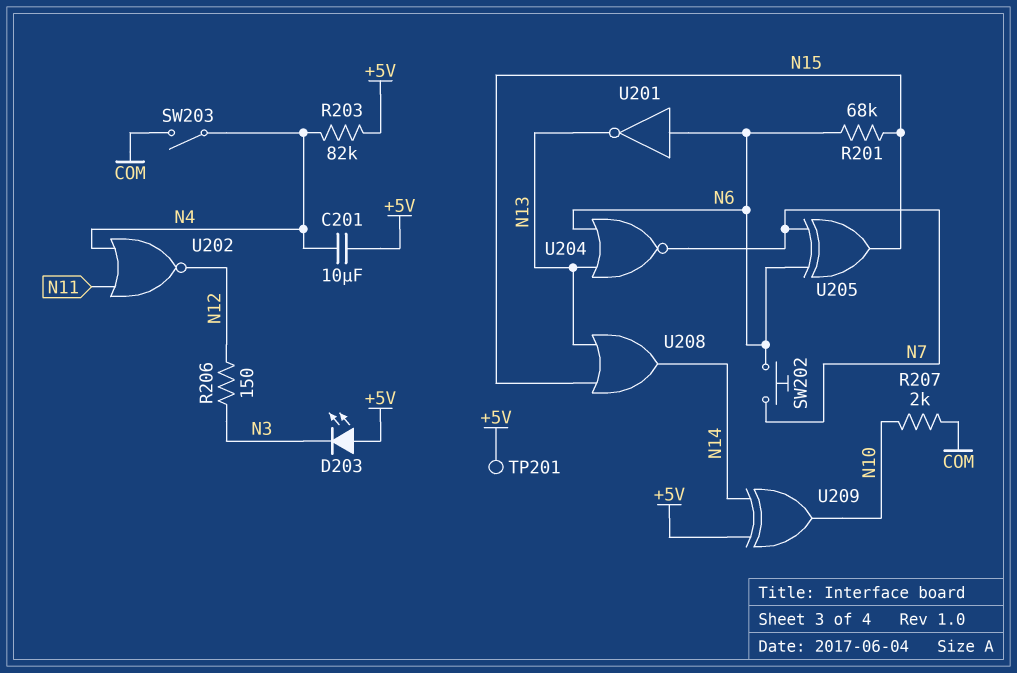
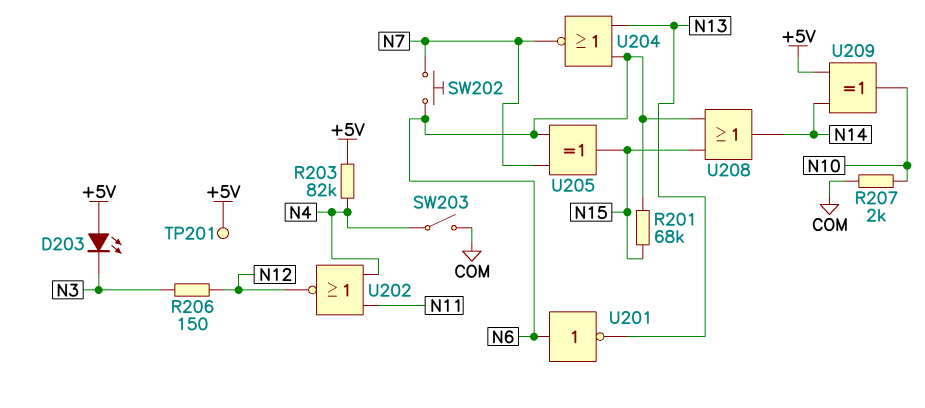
C201: 10uF (+5V, N4) -> none
U208: OR (in N13, in N15, out N14) -> OR (in N6, in N15, out N14)

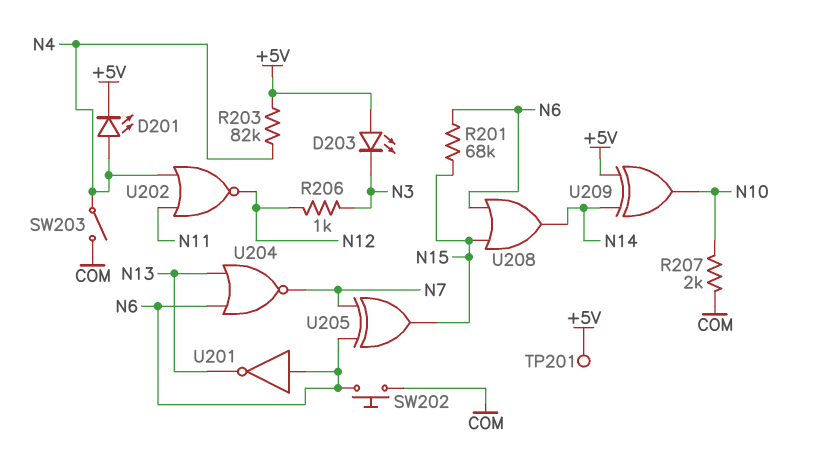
D201: none -> LED (A N4, K +5V)
R206: 150 (N3, N12) -> 1k (N3, N12)
SW202: button (N6, N7) -> button (COM, N6)

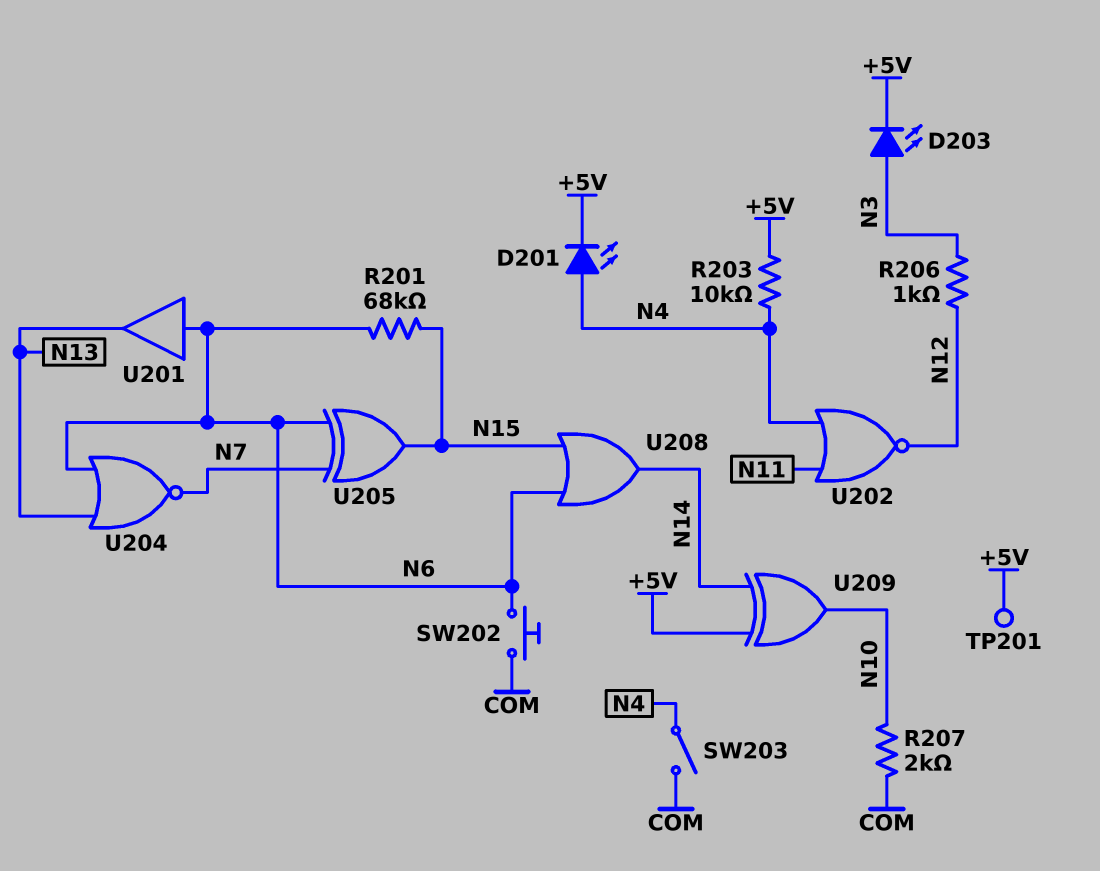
D203: LED (A +5V, K N3) -> LED (A N3, K +5V)
R203: 82k (+5V, N4) -> 10k (+5V, N4)
U201: NOT (in N6, out N13) -> buffer (in N6, out N13)

